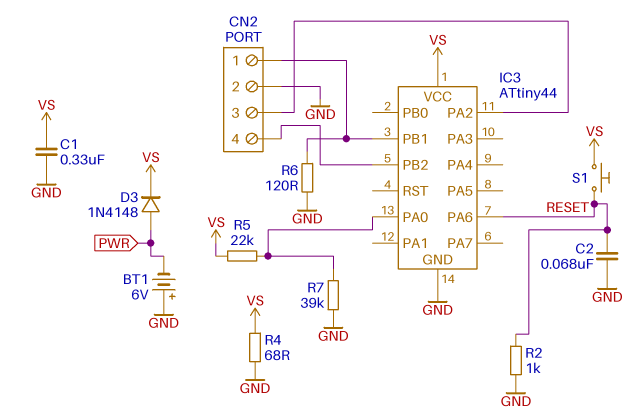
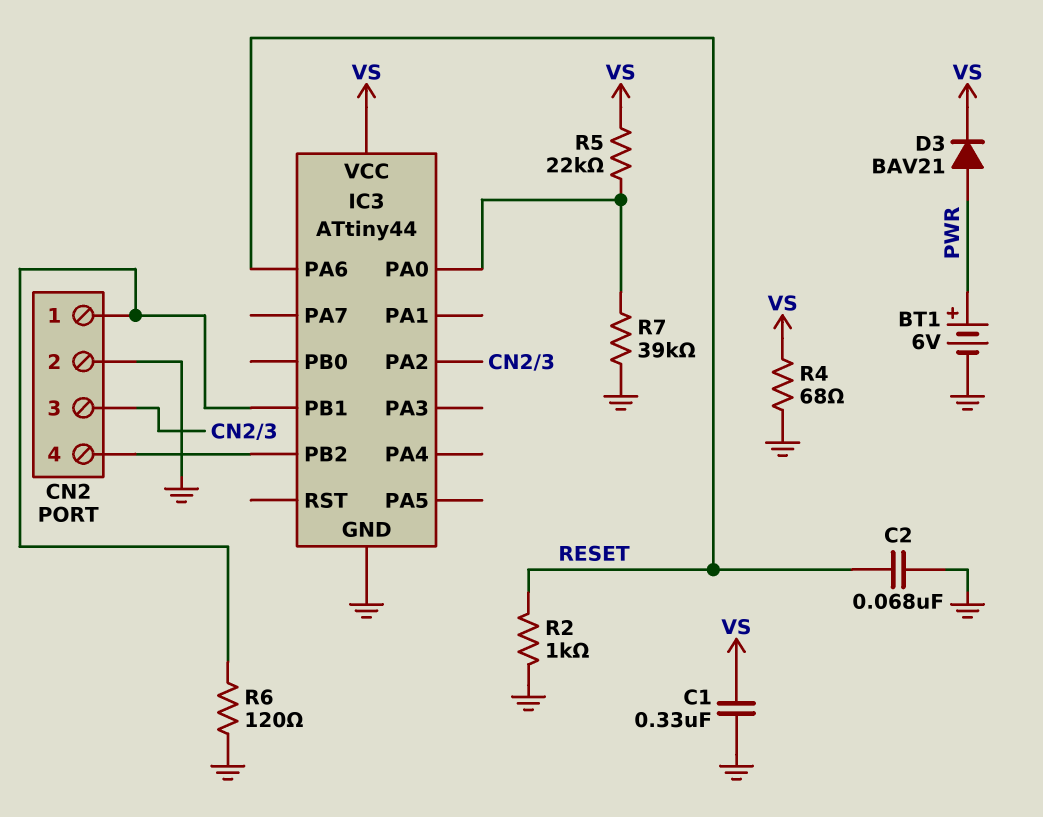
BT1: 6V (plus GND, minus PWR) -> 6V (plus PWR, minus GND)
D3: diode 1N4148 (A PWR, K VS) -> diode BAV21 (A PWR, K VS)
S1: button (RESET, VS) -> none

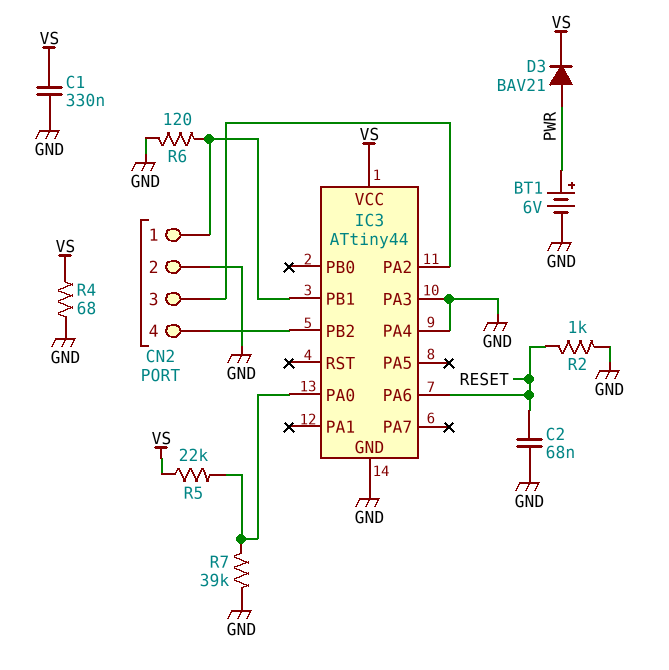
IC3 pin PA3: none -> GND
IC3 pin PA4: none -> GND

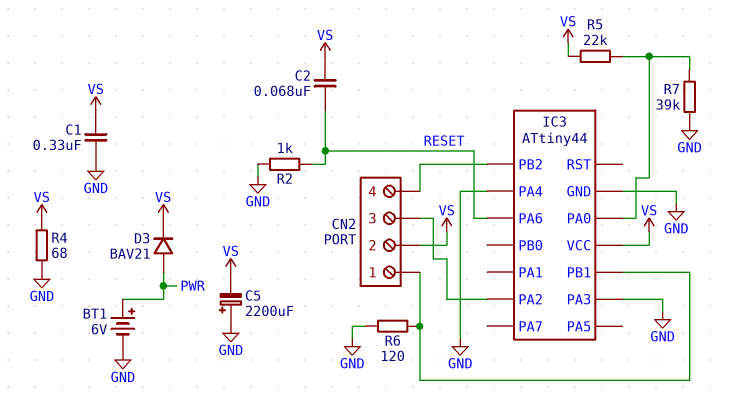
C2: 68nF (GND, RESET) -> 68nF (RESET, VS)
C5: none -> 2200uF (plus GND, minus VS)
CN2 pin 2: GND -> VS

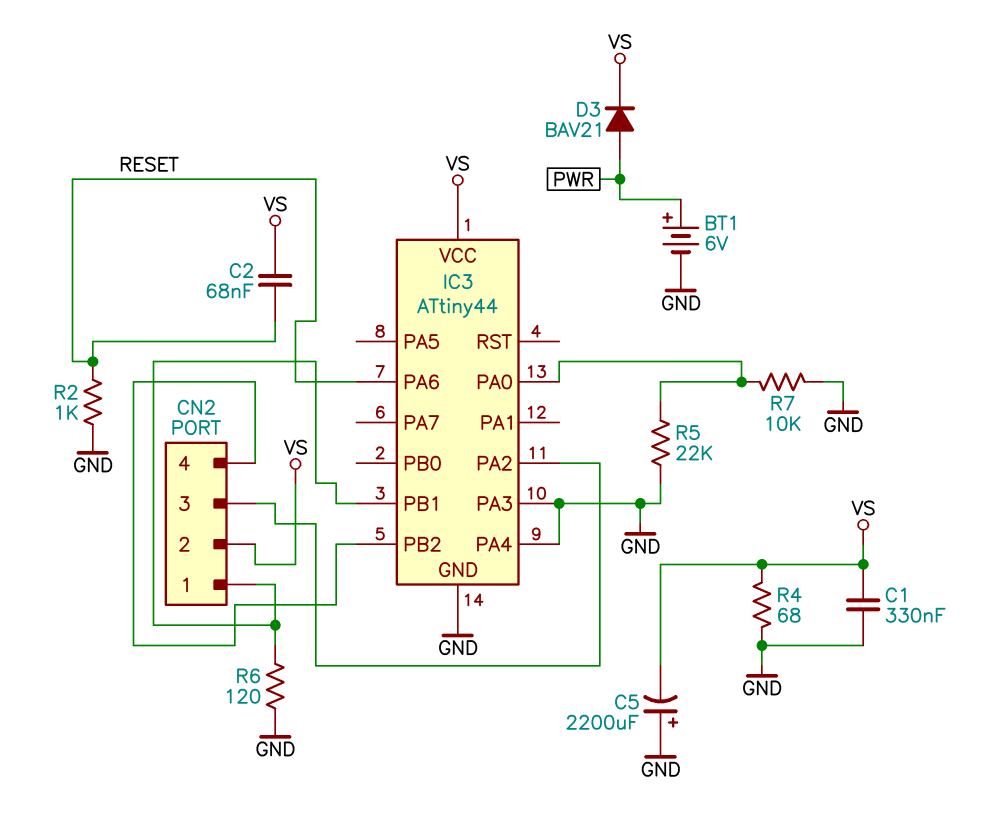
R5: 22k (IC3/PA0, VS) -> 22k (GND, IC3/PA0)
R7: 39k (GND, IC3/PA0) -> 10k (GND, IC3/PA0)

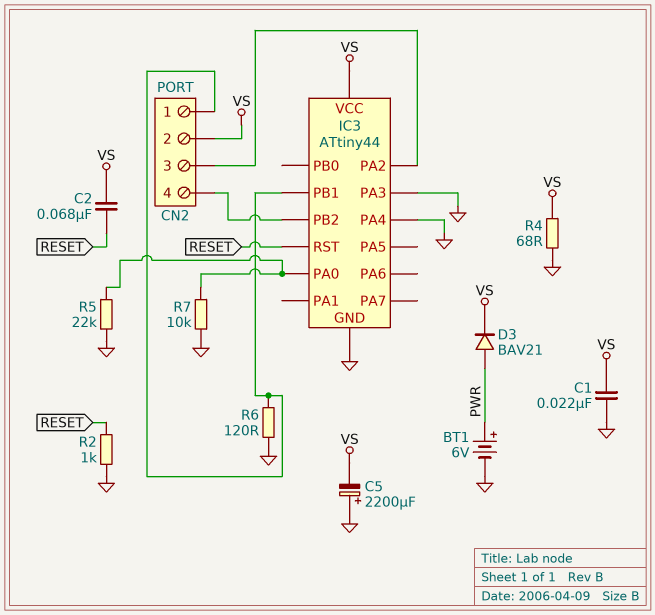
C1: 330nF (GND, VS) -> 22nF (GND, VS)
IC3 pin PA6: RESET -> none
IC3 pin RST: none -> RESET

